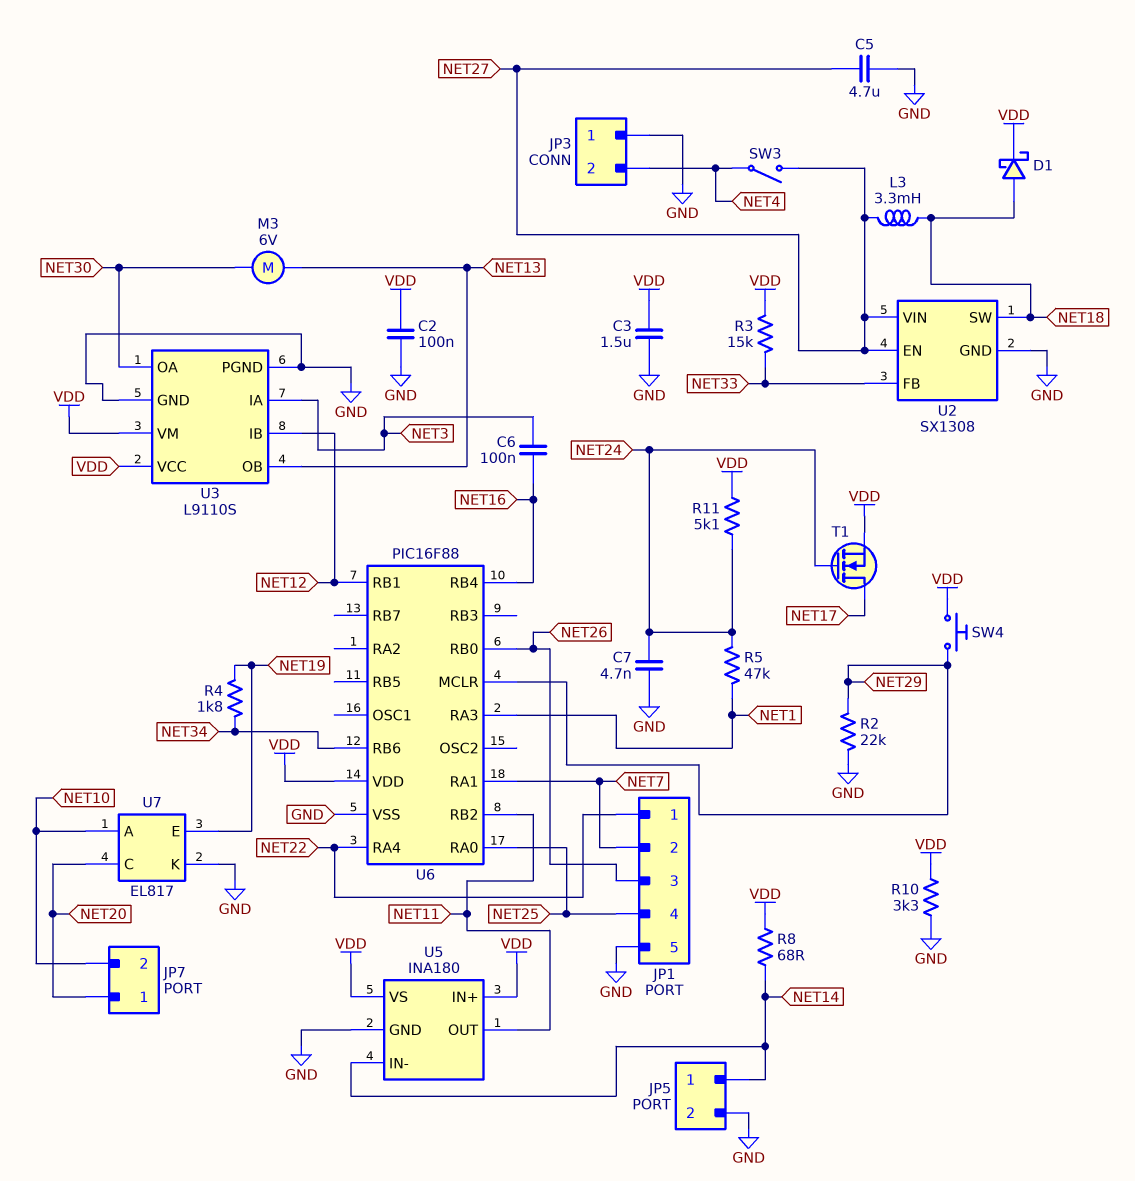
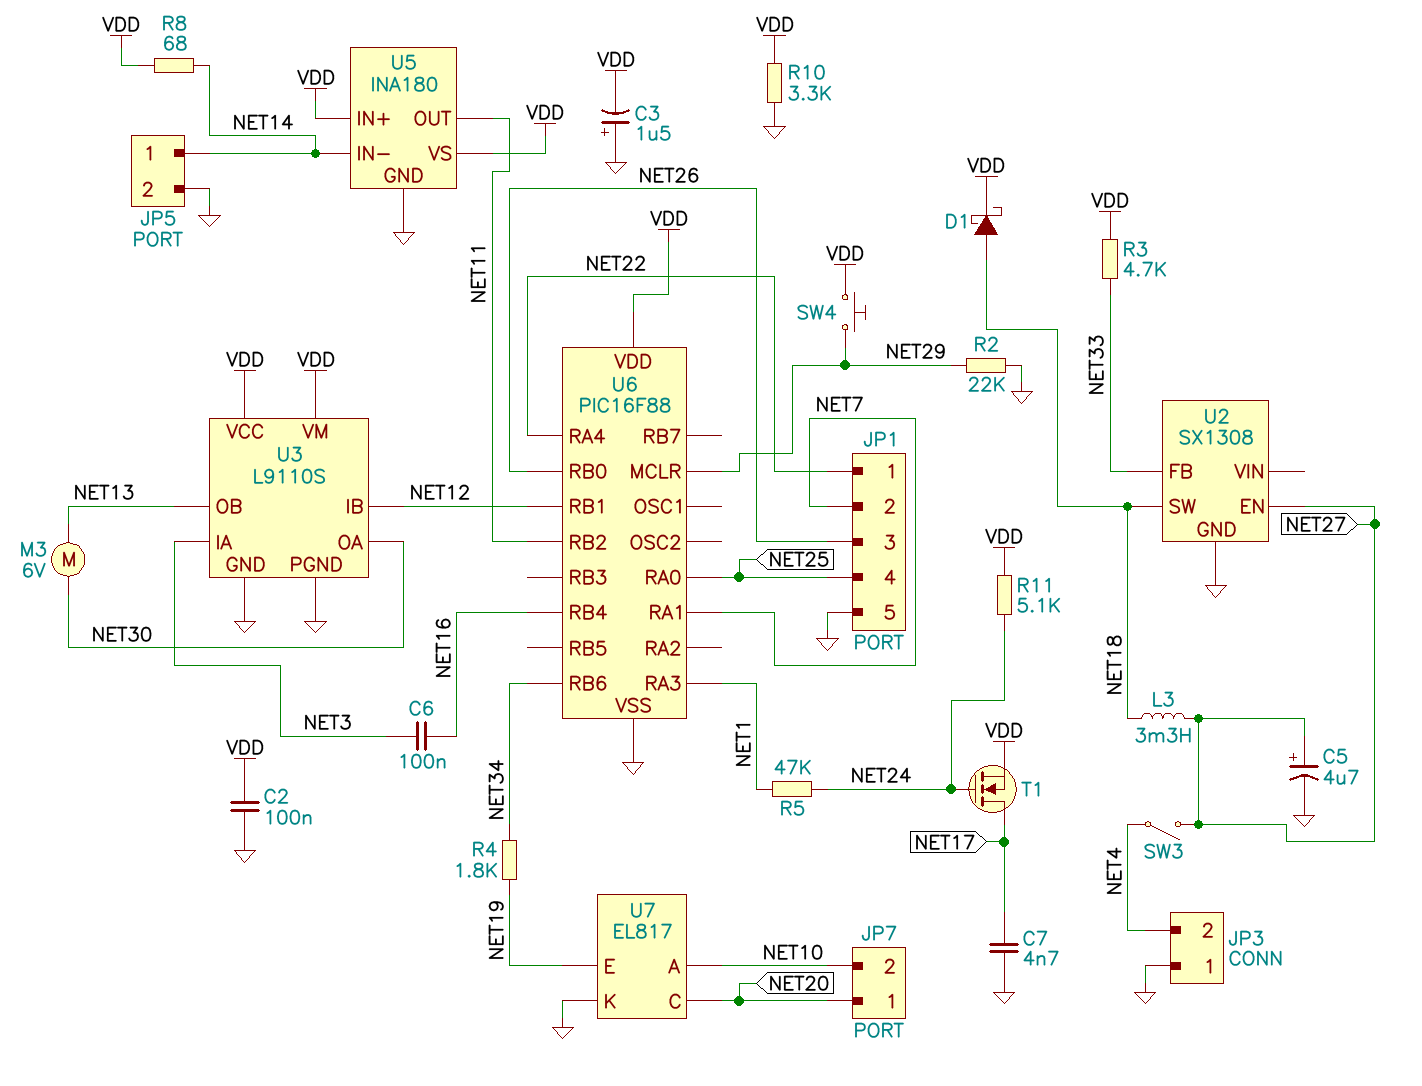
C3: 1.5uF (GND, VDD) -> 1.5uF (plus GND, minus VDD)
C5: 4.7uF (GND, NET27) -> 4.7uF (plus NET27, minus GND)
C7: 4.7nF (GND, NET24) -> 4.7nF (GND, NET17)
R3: 15k (NET33, VDD) -> 4.7k (NET33, VDD)
U2 pin VIN: NET27 -> none

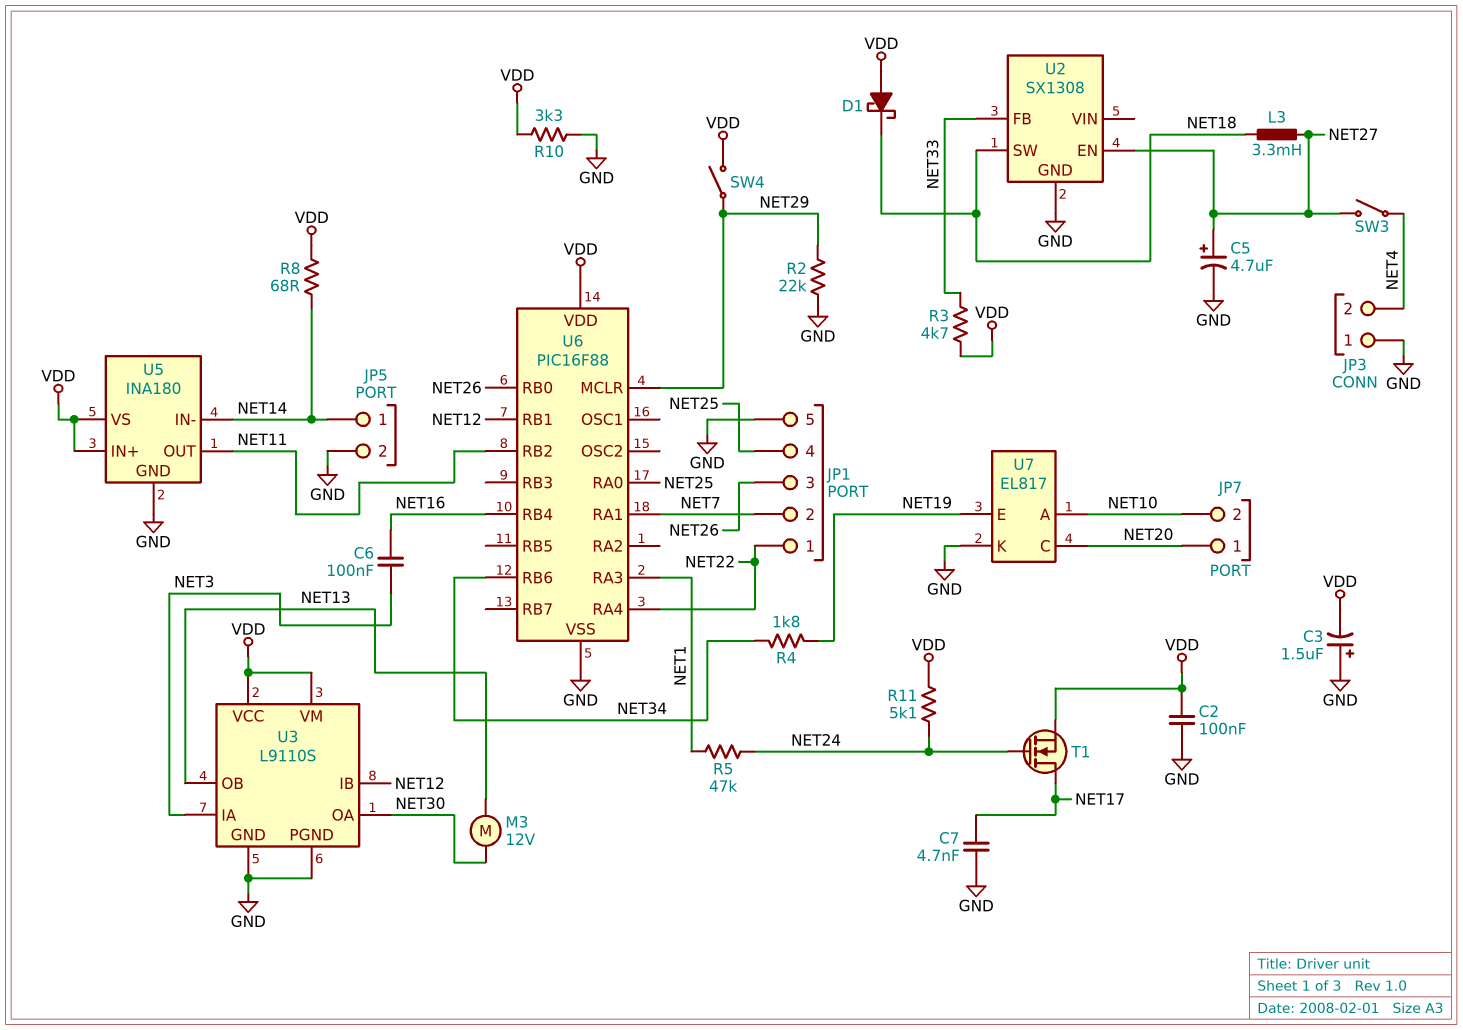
D1: schottky (A NET18, K VDD) -> schottky (A VDD, K NET18)
M3: motor 6V (NET13, NET30) -> motor 12V (NET13, NET30)
SW4: button (NET29, VDD) -> switch (NET29, VDD)

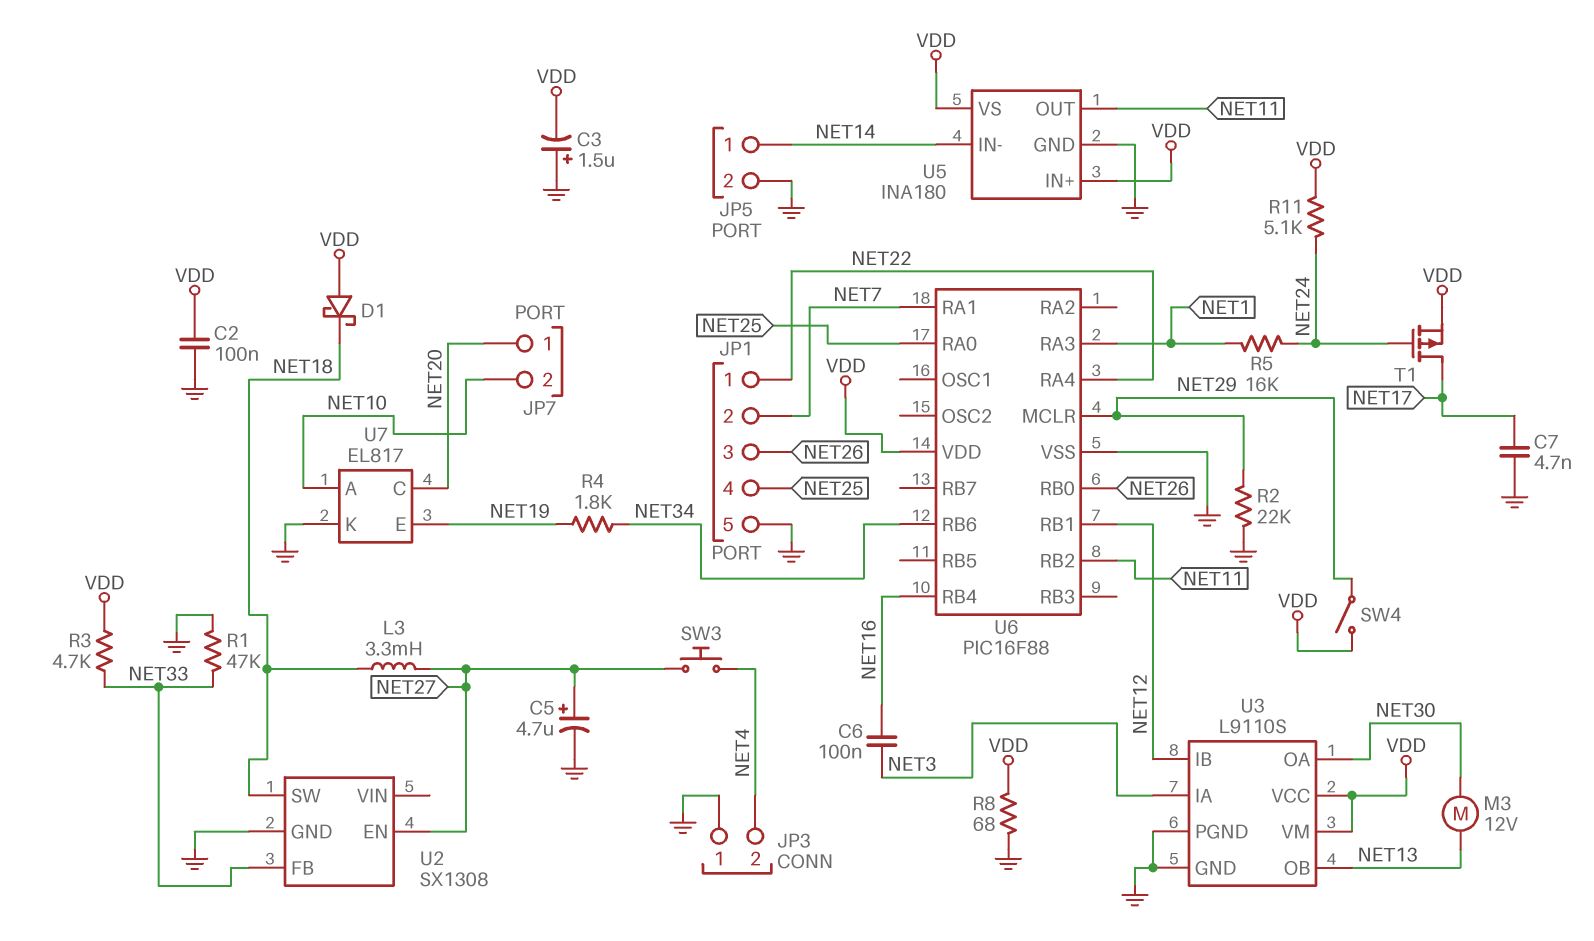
R1: none -> 47k (GND, NET33)
R5: 47k (NET1, NET24) -> 16k (NET1, NET24)
R8: 68 (NET14, VDD) -> 68 (GND, VDD)
R10: 3.3k (GND, VDD) -> none
SW3: switch (NET4, NET27) -> button (NET4, NET27)
T1: NMOS (G NET24, D NET17, S VDD) -> PMOS (G NET24, D NET17, S VDD)

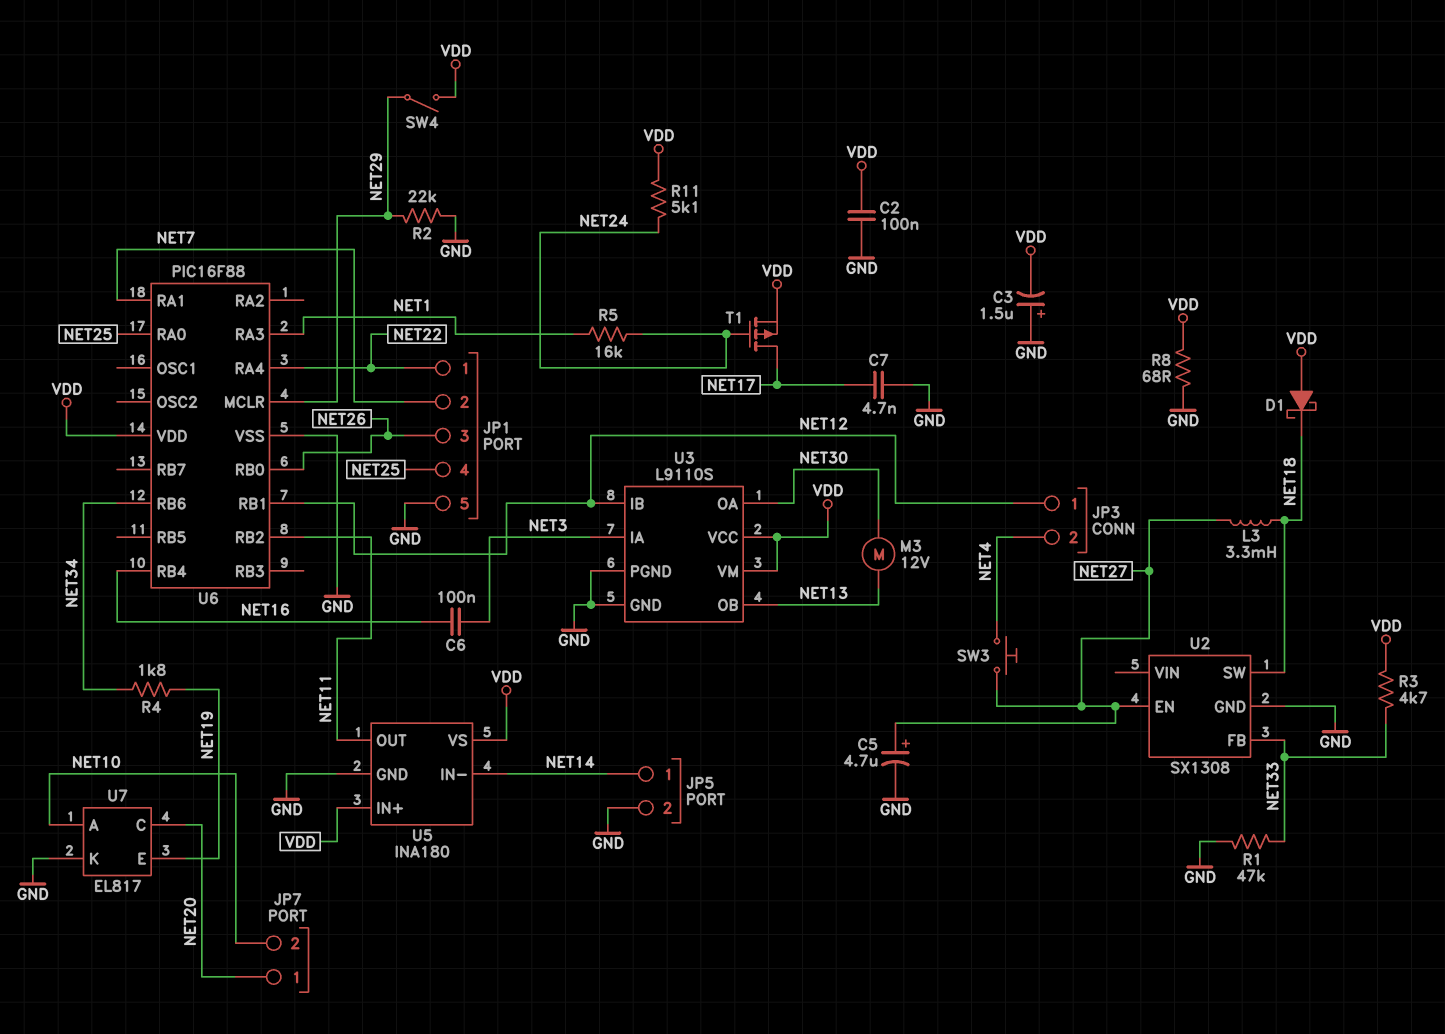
JP3 pin 1: GND -> NET12

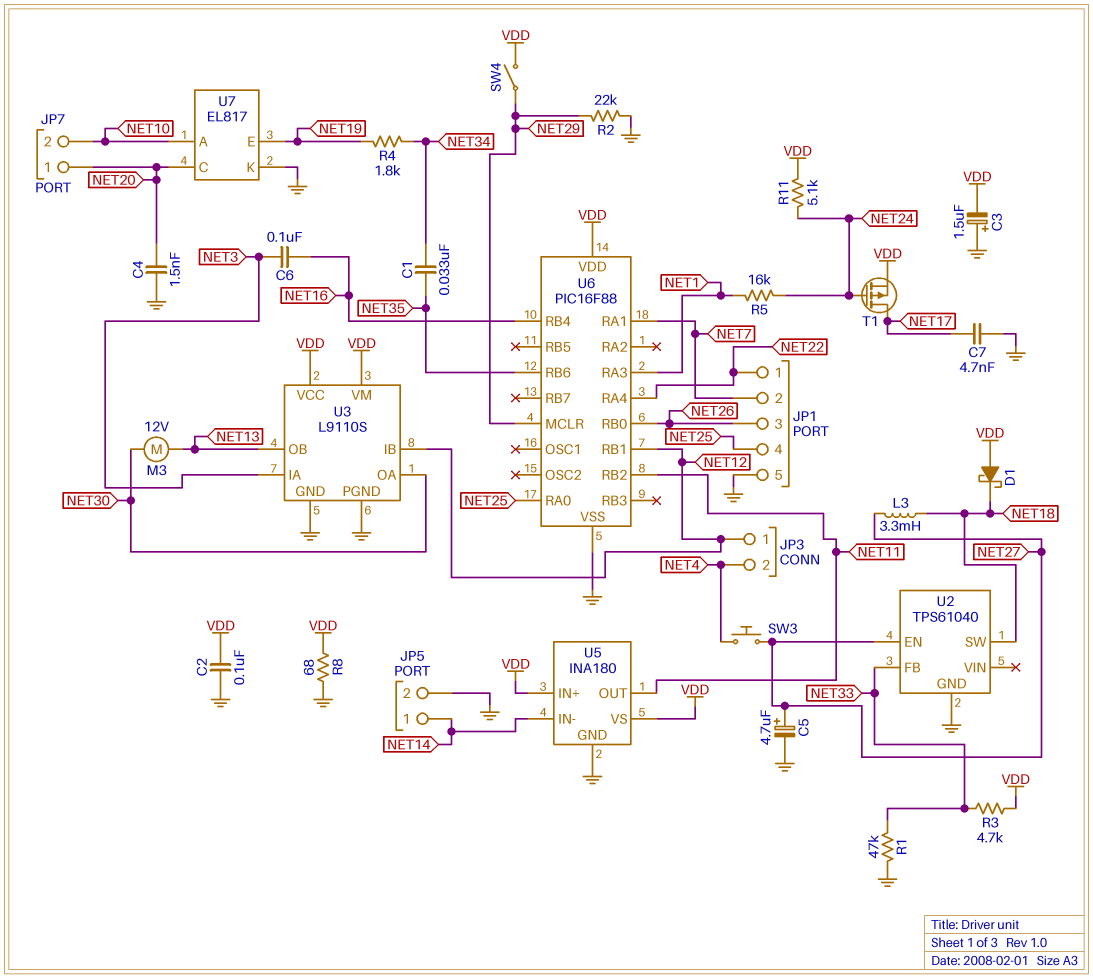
C1: none -> 33nF (NET34, NET35)
C4: none -> 1.5nF (GND, NET20)
U2: SX1308 -> TPS61040
U6 pin RB6: NET34 -> NET35

